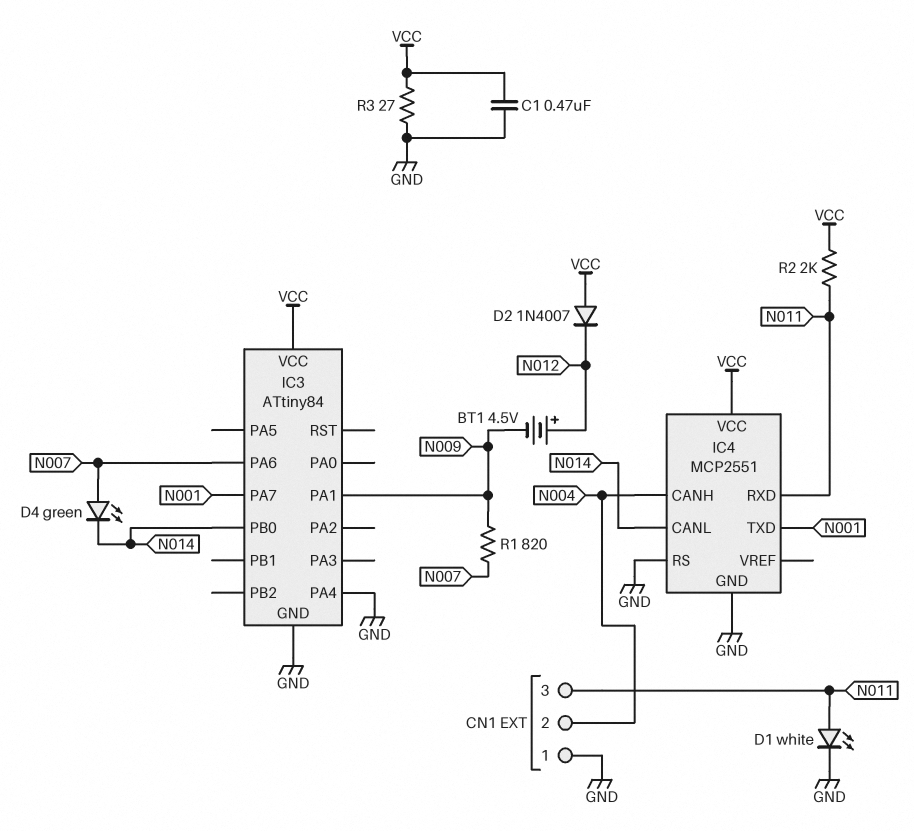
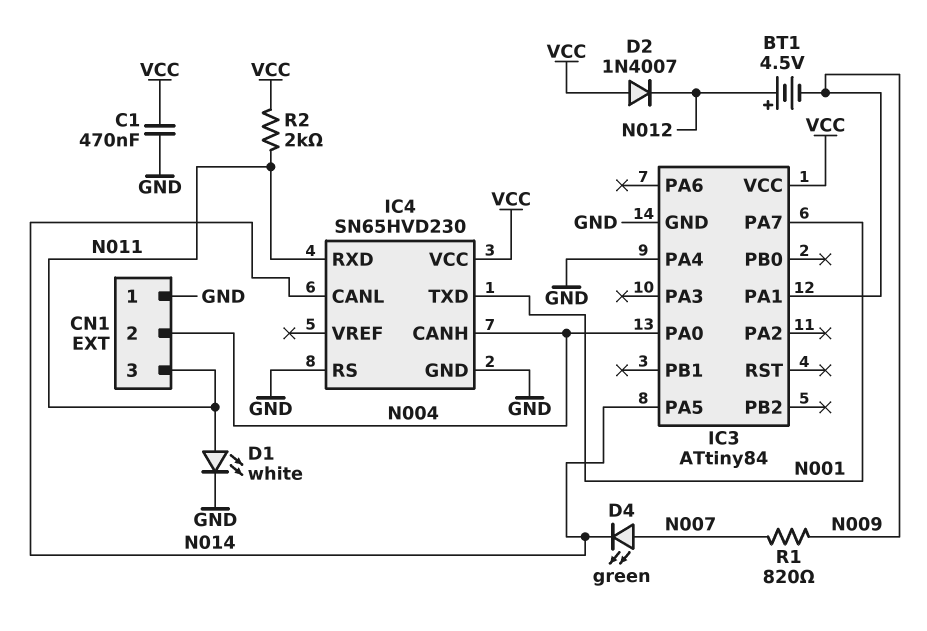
IC3 pin PA0: none -> N004
IC3 pin PA5: none -> N014
IC3 pin PA6: N007 -> none
IC3 pin PB0: N014 -> none
IC4: MCP2551 -> SN65HVD230
R3: 27 (GND, VCC) -> none

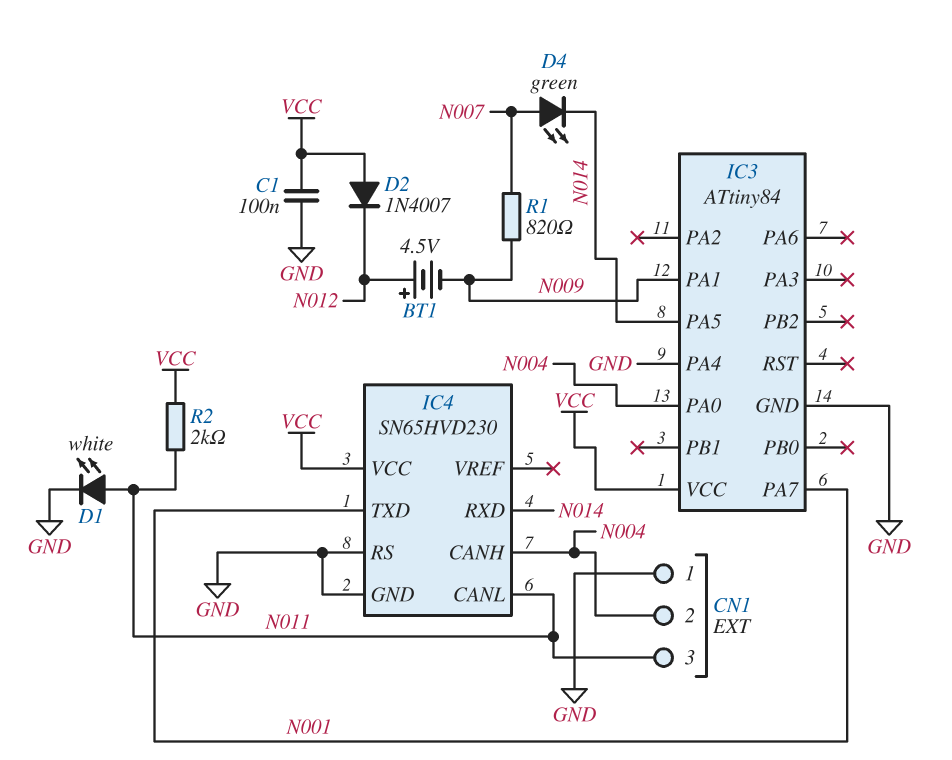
C1: 470nF (GND, VCC) -> 100nF (GND, VCC)
IC4 pin CANL: N014 -> N011
IC4 pin RXD: N011 -> N014

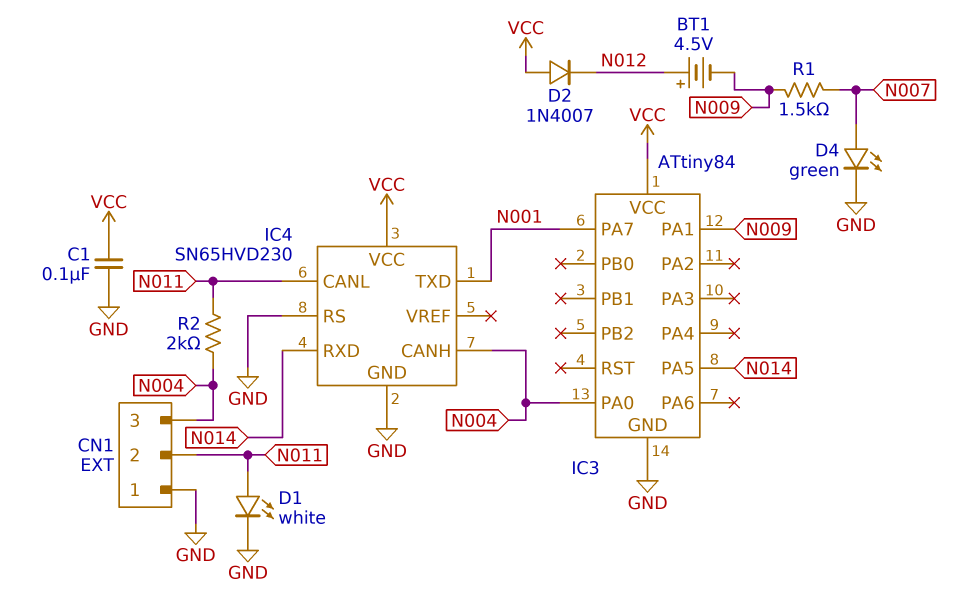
CN1 pin 2: N004 -> N011
CN1 pin 3: N011 -> N004
D4: LED green (A N007, K N014) -> LED green (A N007, K GND)
IC3 pin PA4: GND -> none
R1: 820 (N007, N009) -> 1.5k (N007, N009)
R2: 2k (N011, VCC) -> 2k (N004, N011)

